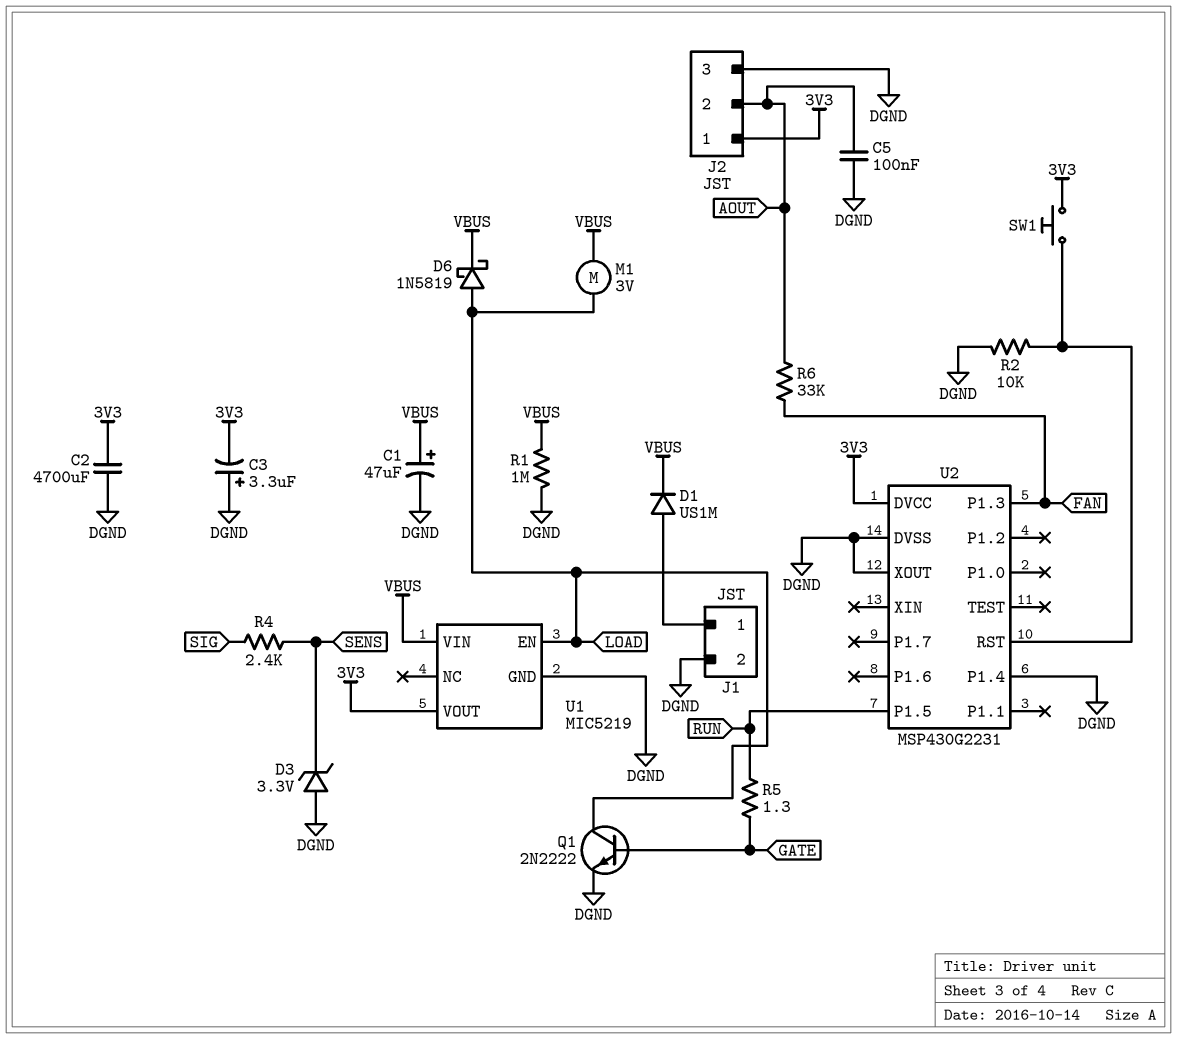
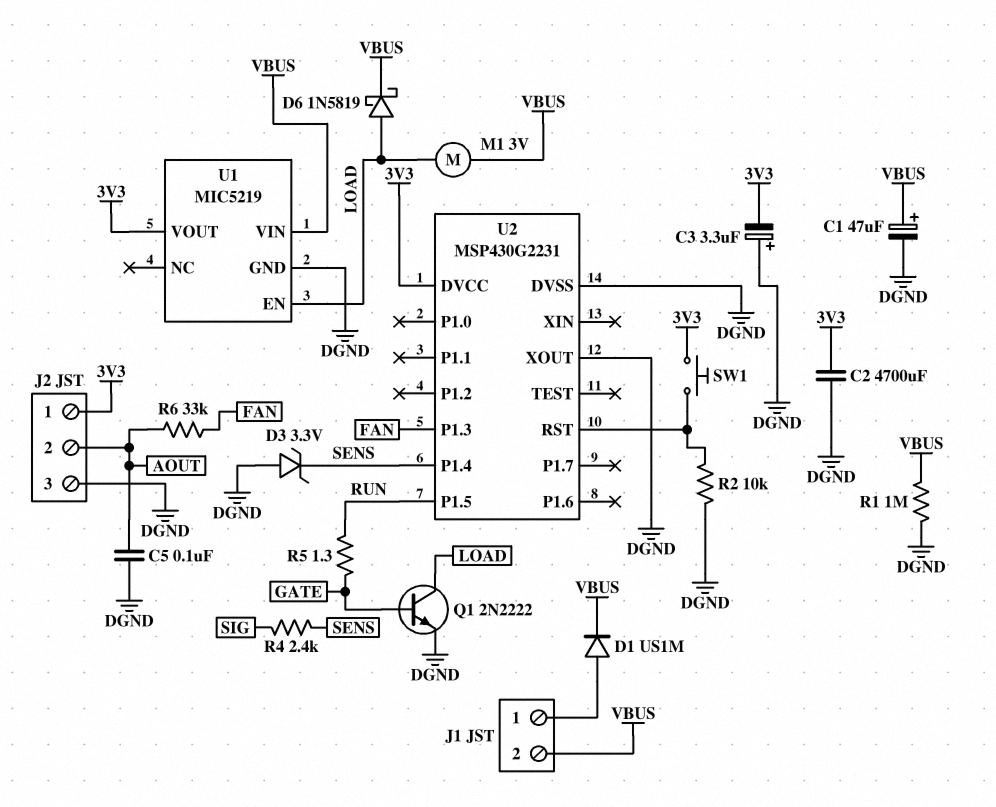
J1 pin 2: DGND -> VBUS
U2 pin P1.4: DGND -> SENS

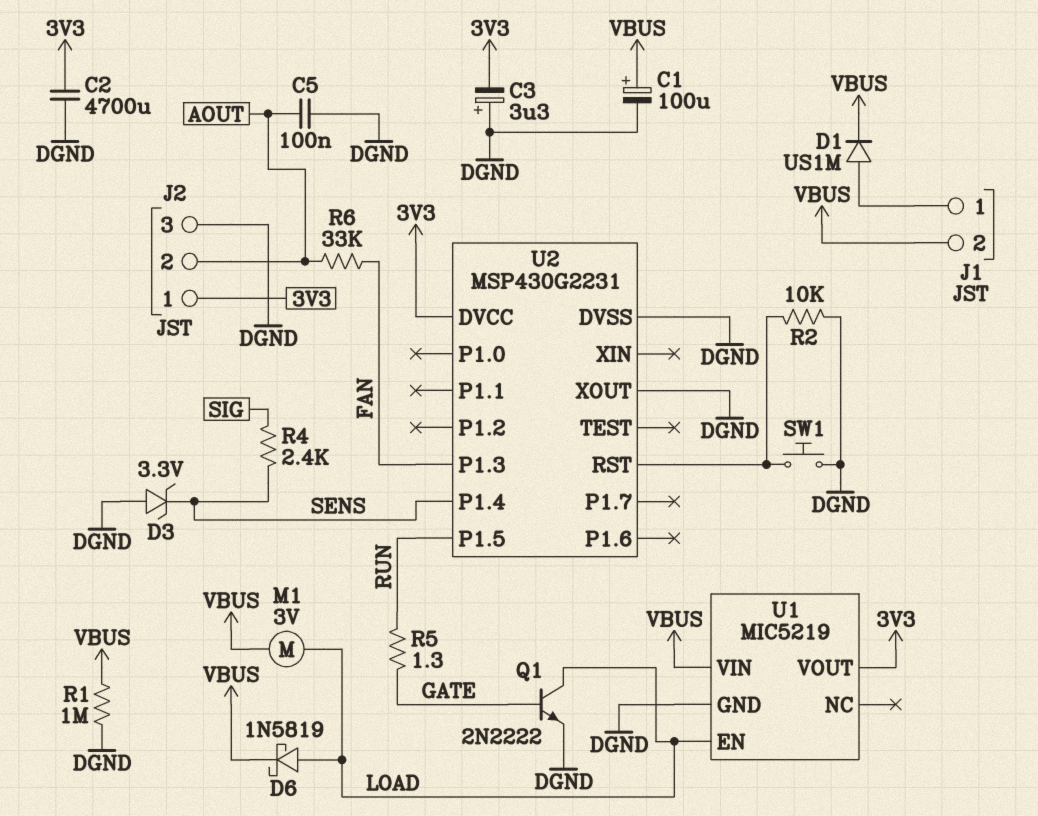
C1: 47uF (plus VBUS, minus DGND) -> 100uF (plus VBUS, minus DGND)
SW1: button (3V3, U2/RST) -> button (DGND, U2/RST)

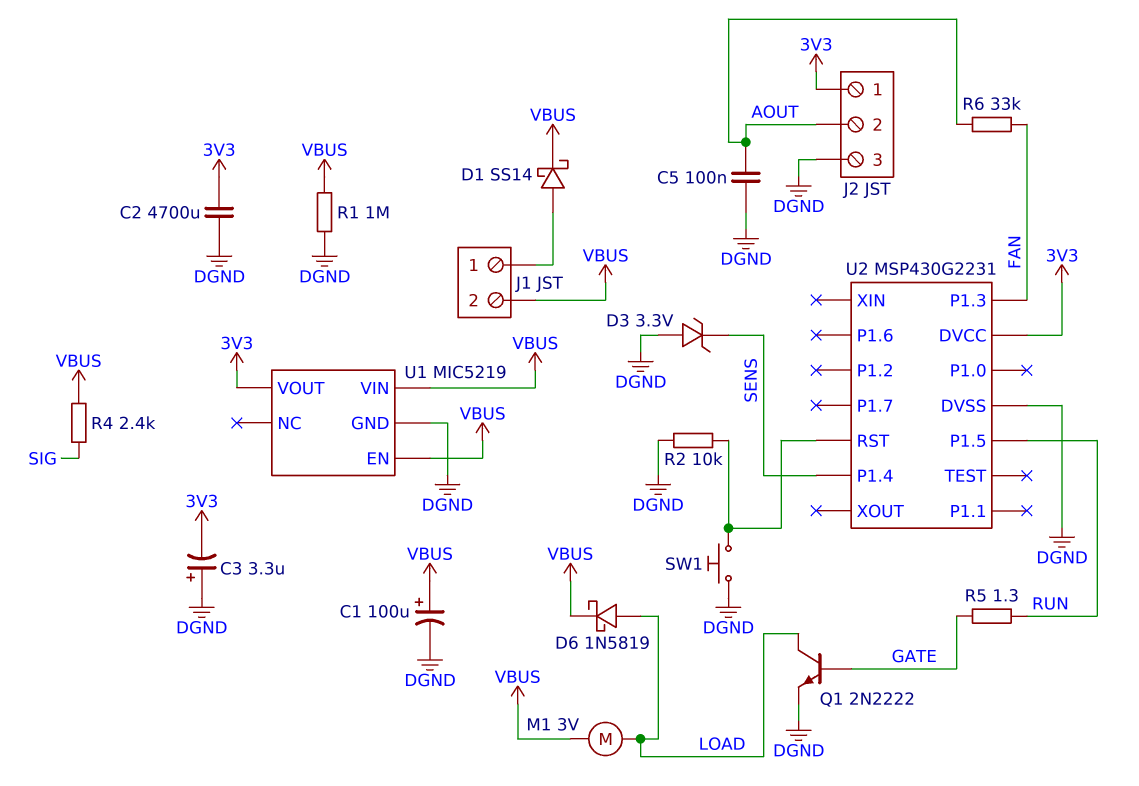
D1: diode US1M (A J1/1, K VBUS) -> schottky SS14 (A J1/1, K VBUS)
R4: 2.4k (SENS, SIG) -> 2.4k (SIG, VBUS)
U1 pin EN: LOAD -> VBUS
U2 pin XOUT: DGND -> none

